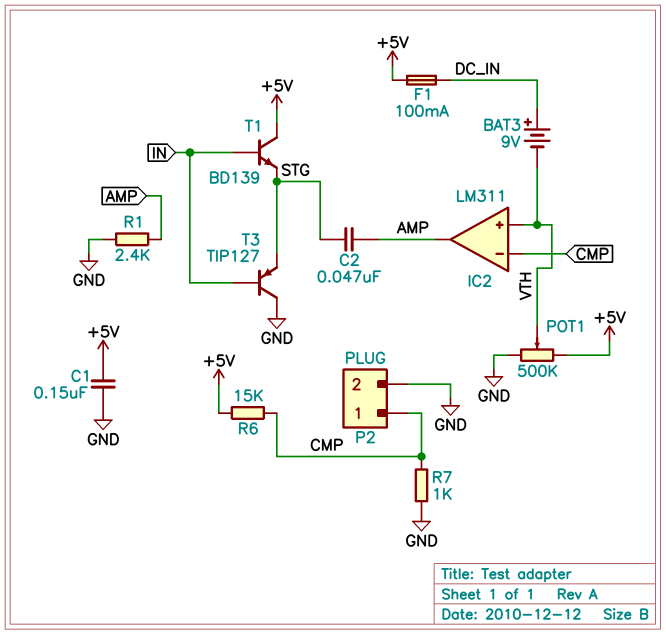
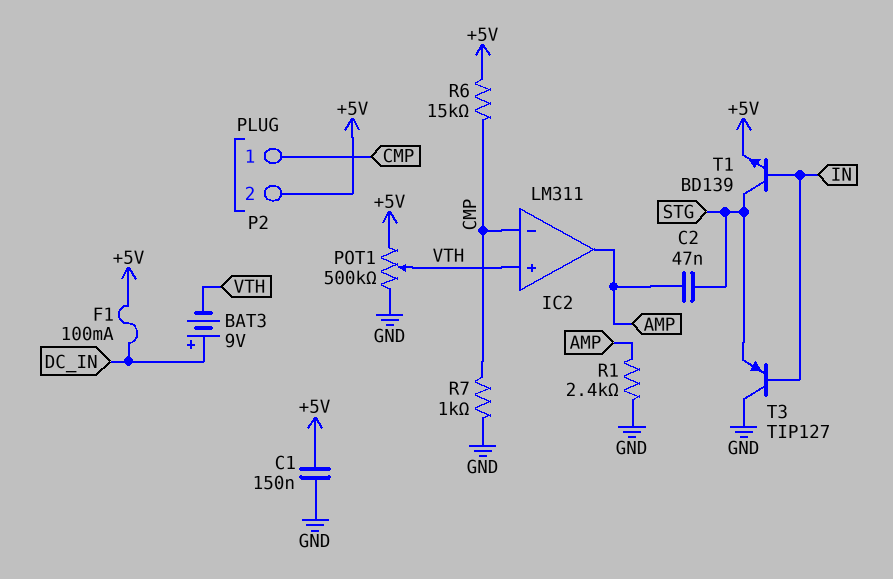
P2 pin 2: GND -> +5V
T1: NPN BD139 (B IN, C +5V, E STG) -> NPN BD139 (B IN, C STG, E +5V)

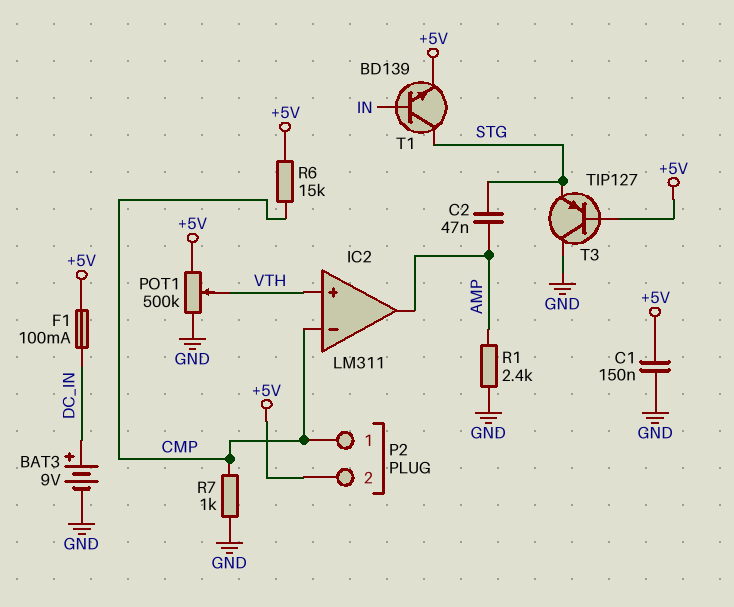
BAT3: 9V (plus DC_IN, minus VTH) -> 9V (plus DC_IN, minus GND)
T3: PNP TIP127 (B IN, C GND, E STG) -> PNP TIP127 (B +5V, C GND, E STG)

